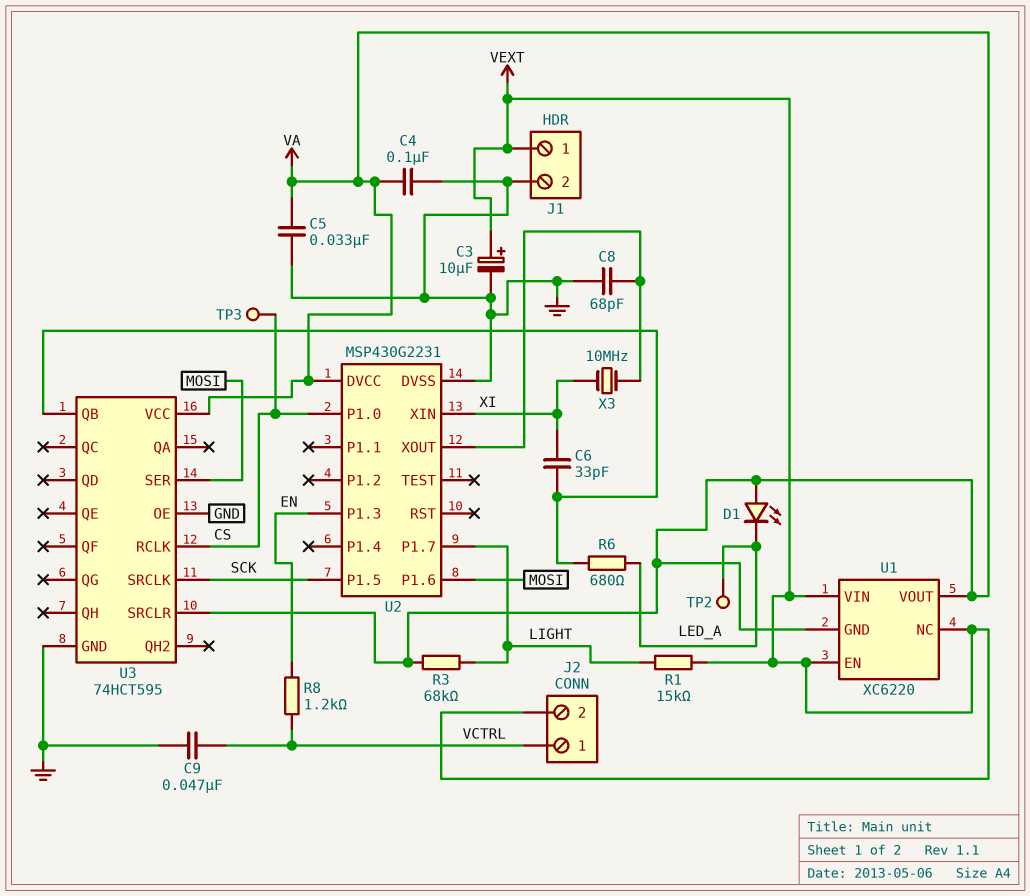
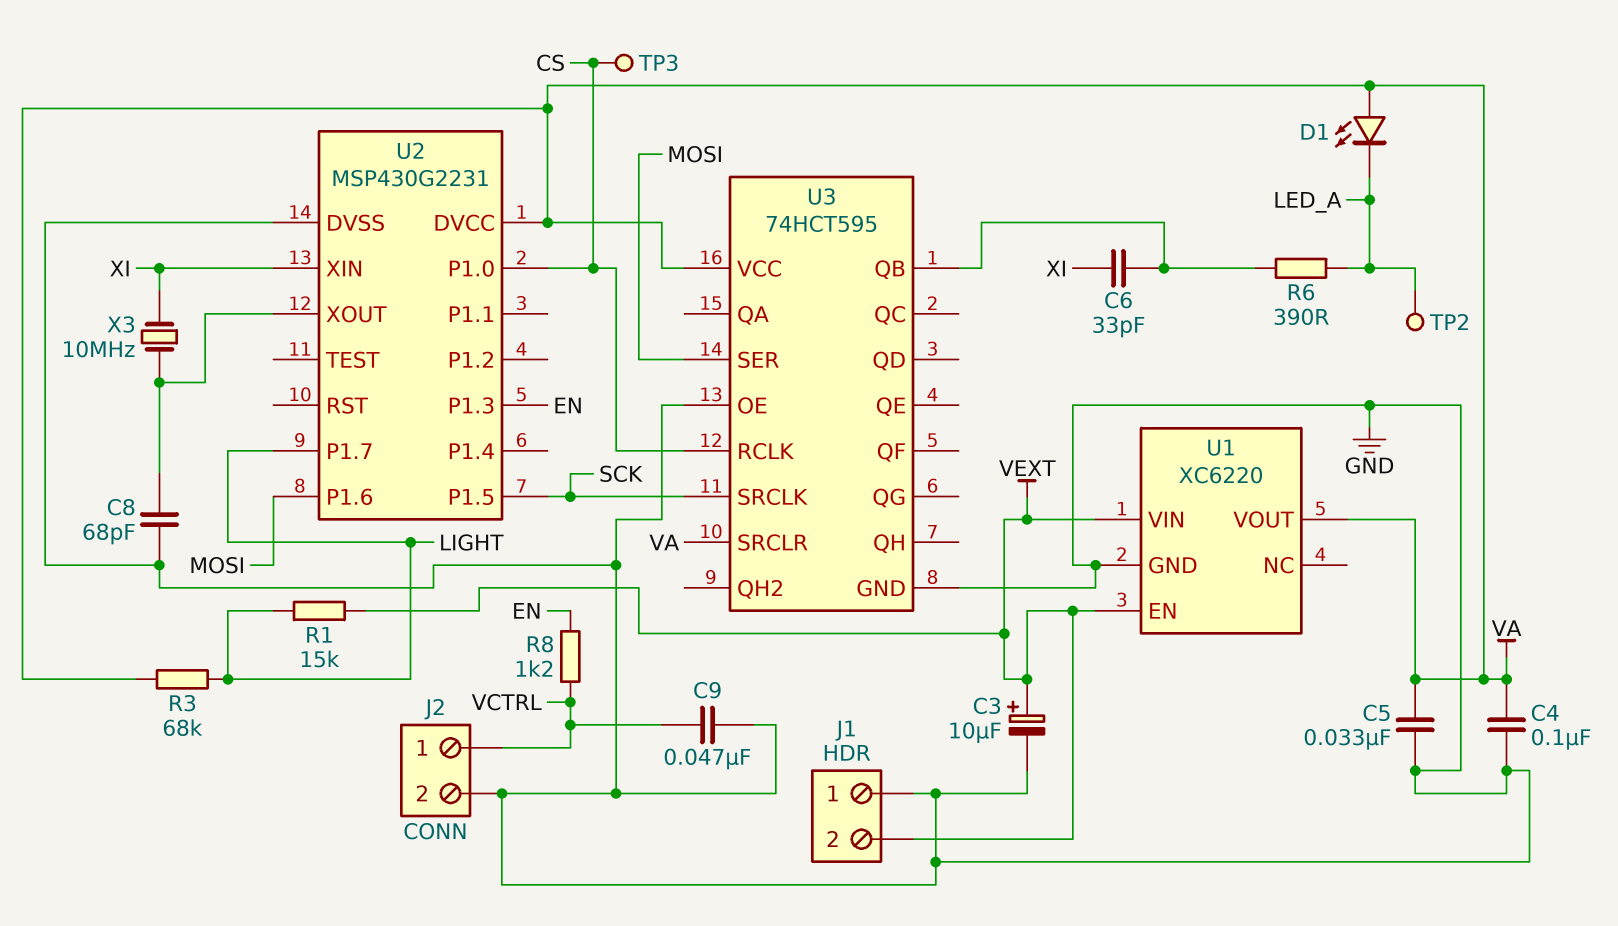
J1 pin 1: VEXT -> GND
J1 pin 2: GND -> VEXT
J2 pin 2: VEXT -> GND
R6: 680 (LED_A, U3/QB) -> 390 (LED_A, U3/QB)
U1 pin GND: VA -> GND
U1 pin NC: VEXT -> none

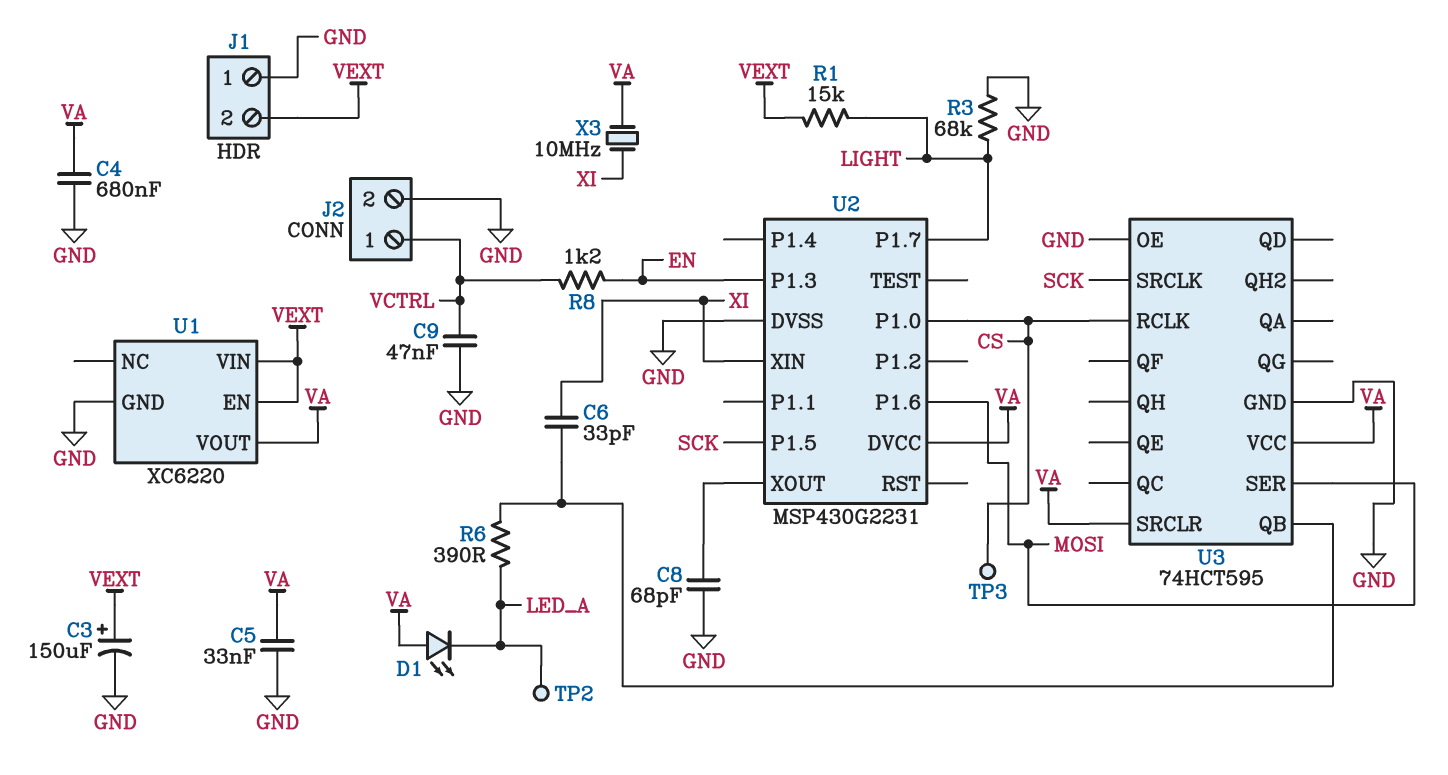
C3: 10uF (plus VEXT, minus GND) -> 150uF (plus VEXT, minus GND)
C4: 100nF (GND, VA) -> 680nF (GND, VA)
R3: 68k (LIGHT, VA) -> 68k (GND, LIGHT)
X3: 10MHz (U2/XOUT, XI) -> 10MHz (VA, XI)

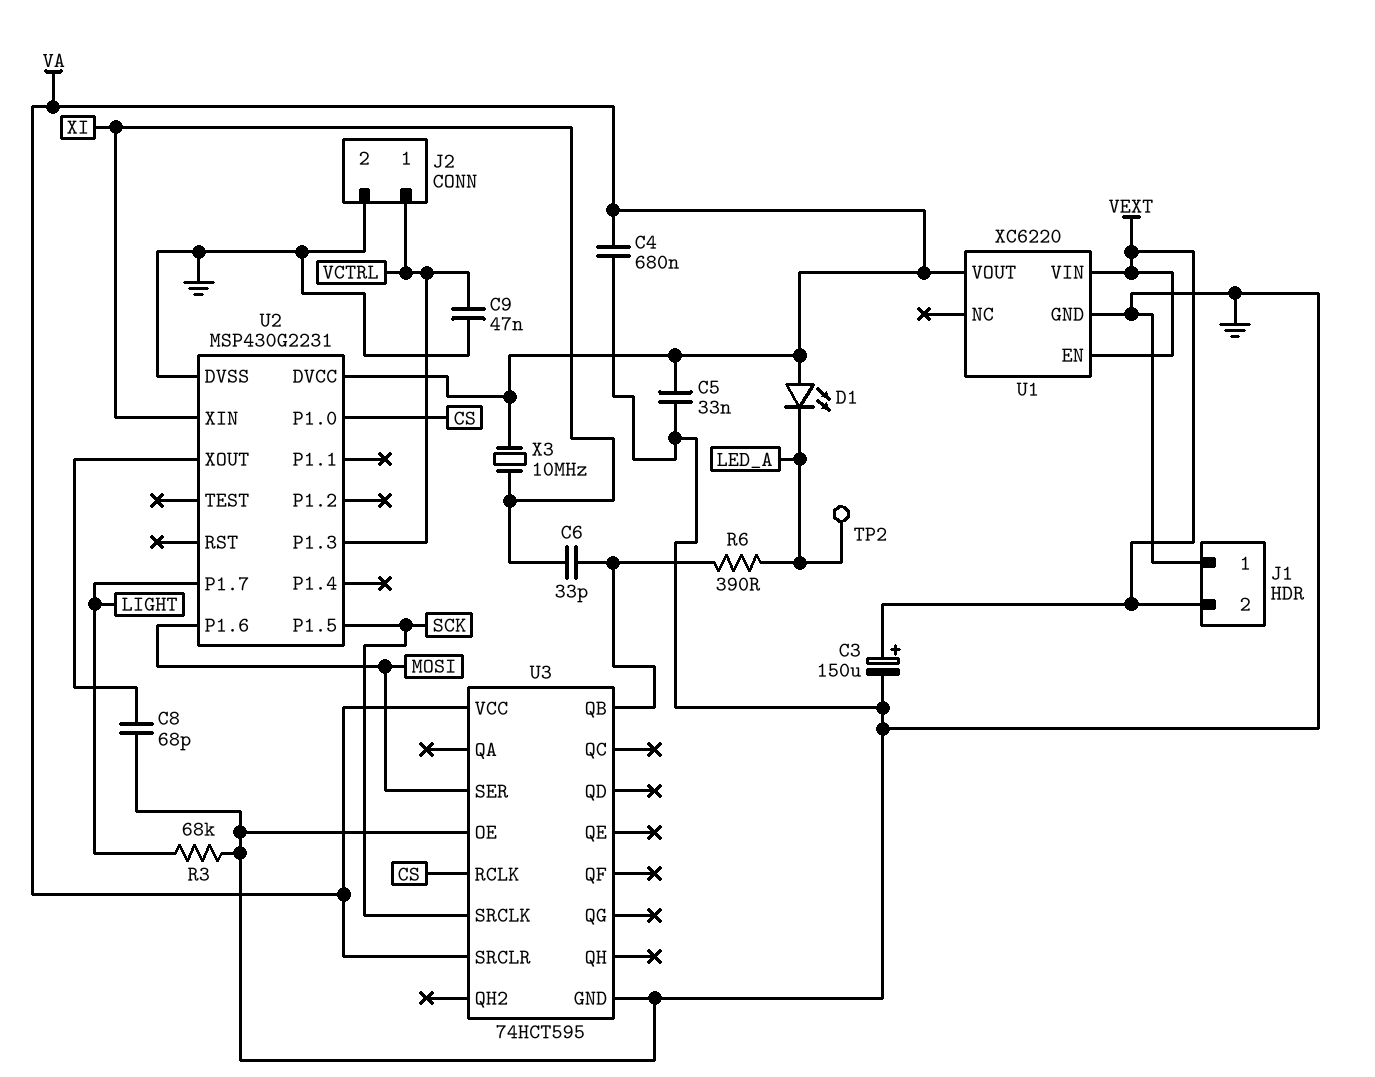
R1: 15k (LIGHT, VEXT) -> none
R8: 1.2k (EN, VCTRL) -> none
TP3: test point (CS) -> none
U2 pin P1.3: EN -> VCTRL

